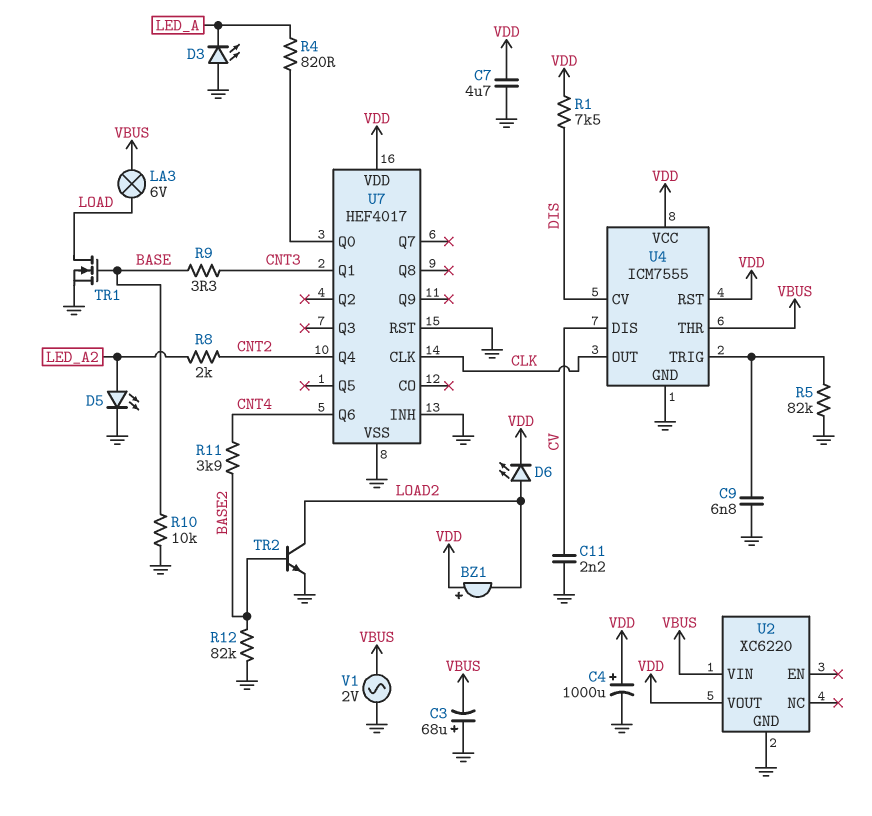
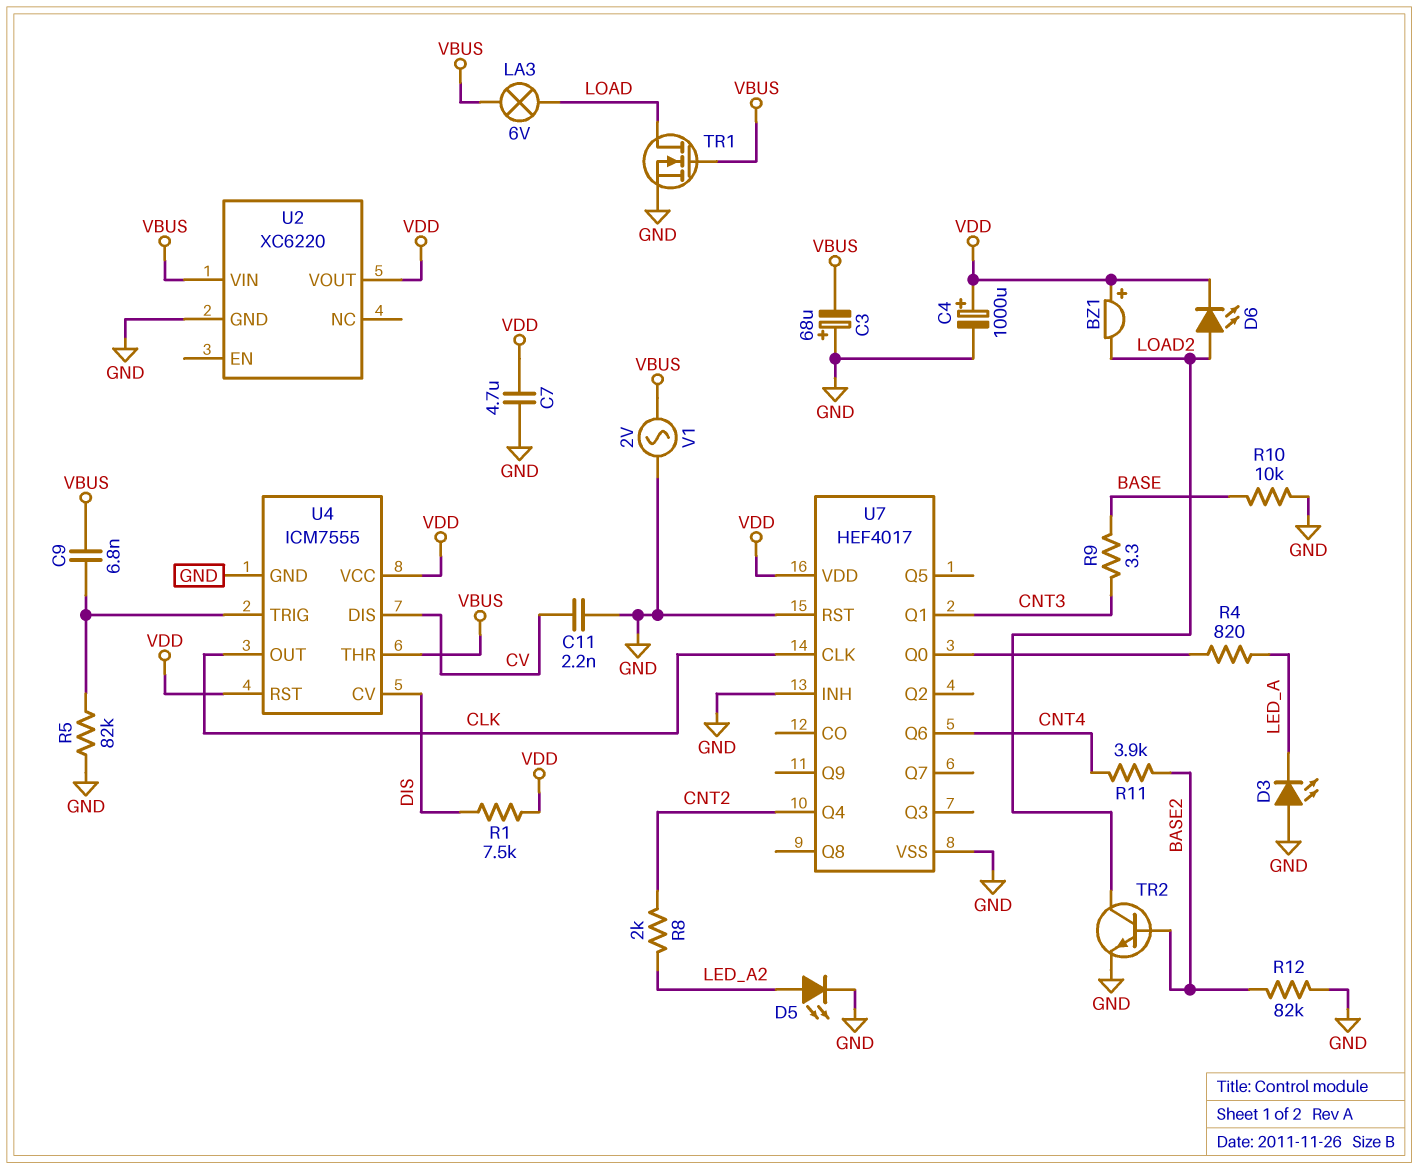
C9: 6.8nF (GND, U4/TRIG) -> 6.8nF (U4/TRIG, VBUS)
TR1: NMOS (G BASE, D LOAD, S GND) -> NMOS (G VBUS, D LOAD, S GND)

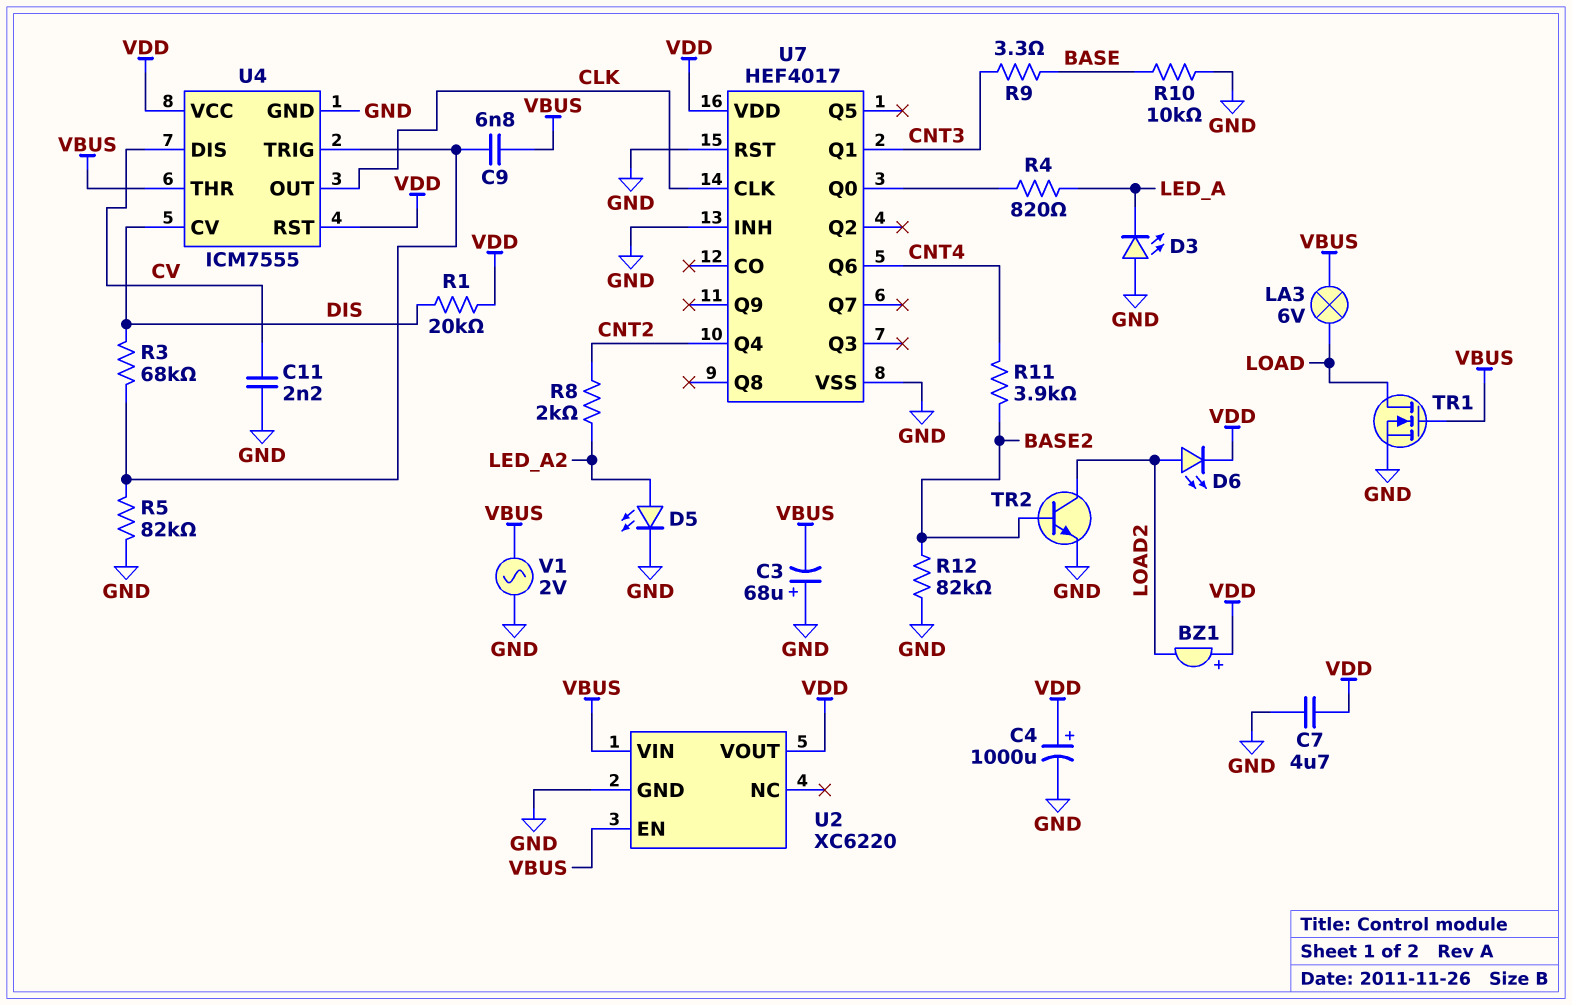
R1: 7.5k (DIS, VDD) -> 20k (DIS, VDD)
R3: none -> 68k (DIS, U4/TRIG)
U2 pin EN: none -> VBUS

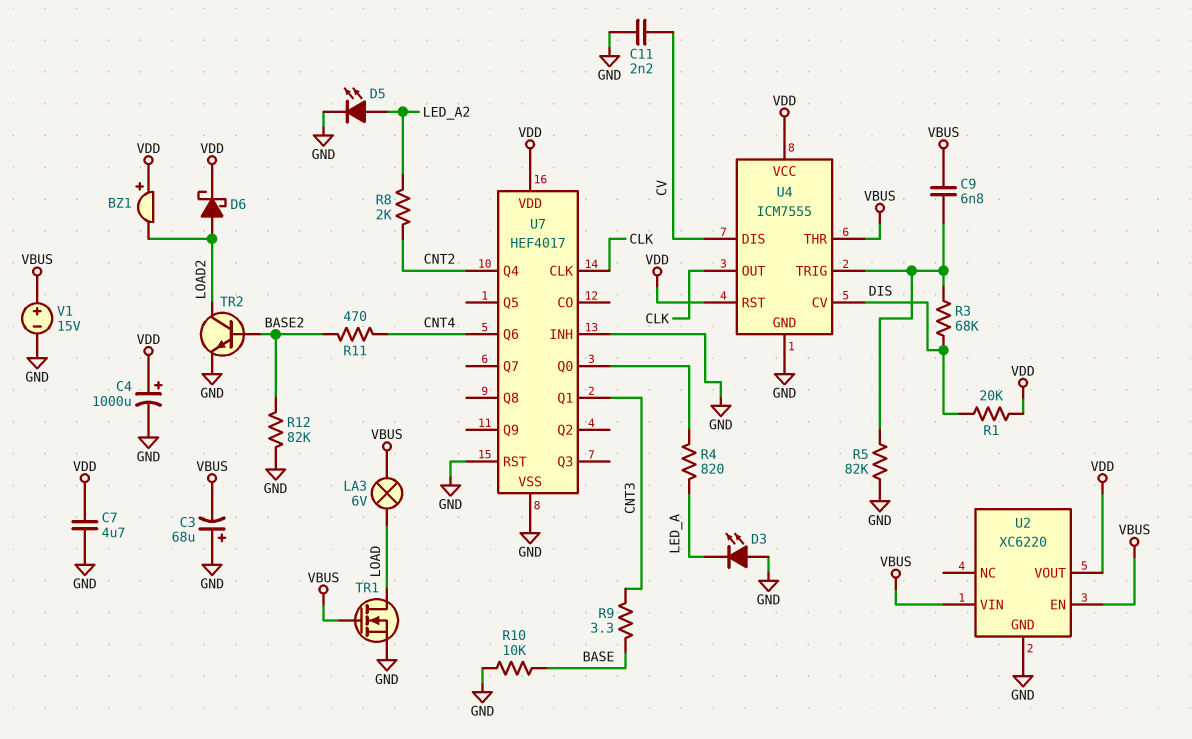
D6: LED (A LOAD2, K VDD) -> schottky (A LOAD2, K VDD)
R11: 3.9k (BASE2, CNT4) -> 470 (BASE2, CNT4)
V1: AC 2V (GND, VBUS) -> 15V (plus VBUS, minus GND)

